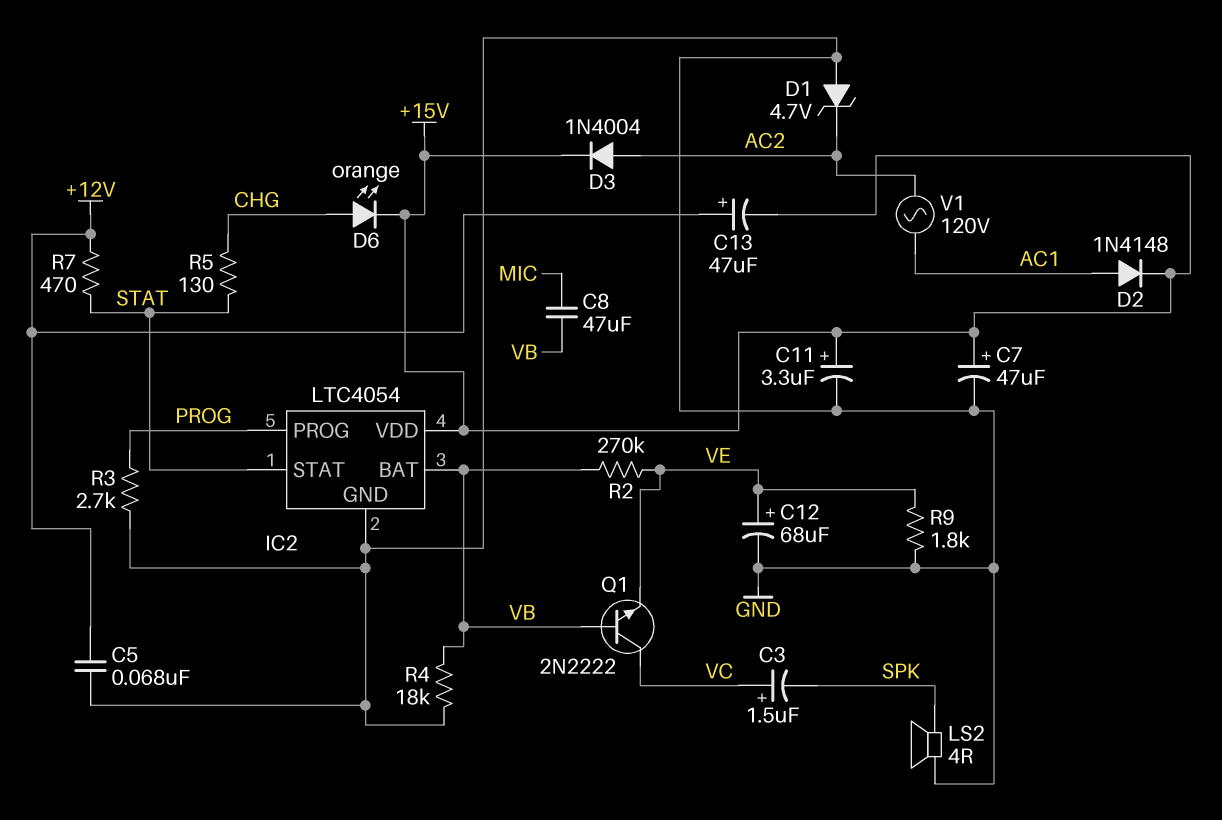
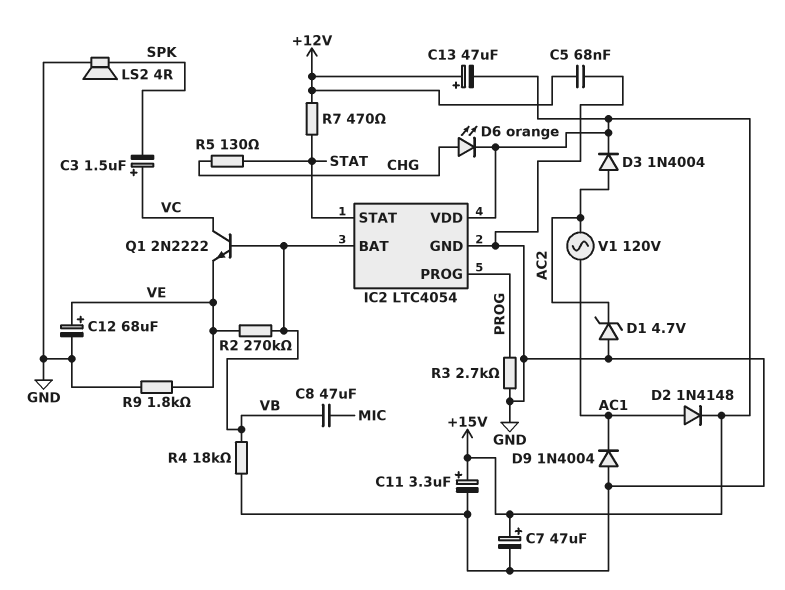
D9: none -> diode 1N4004 (A GND, K AC1)

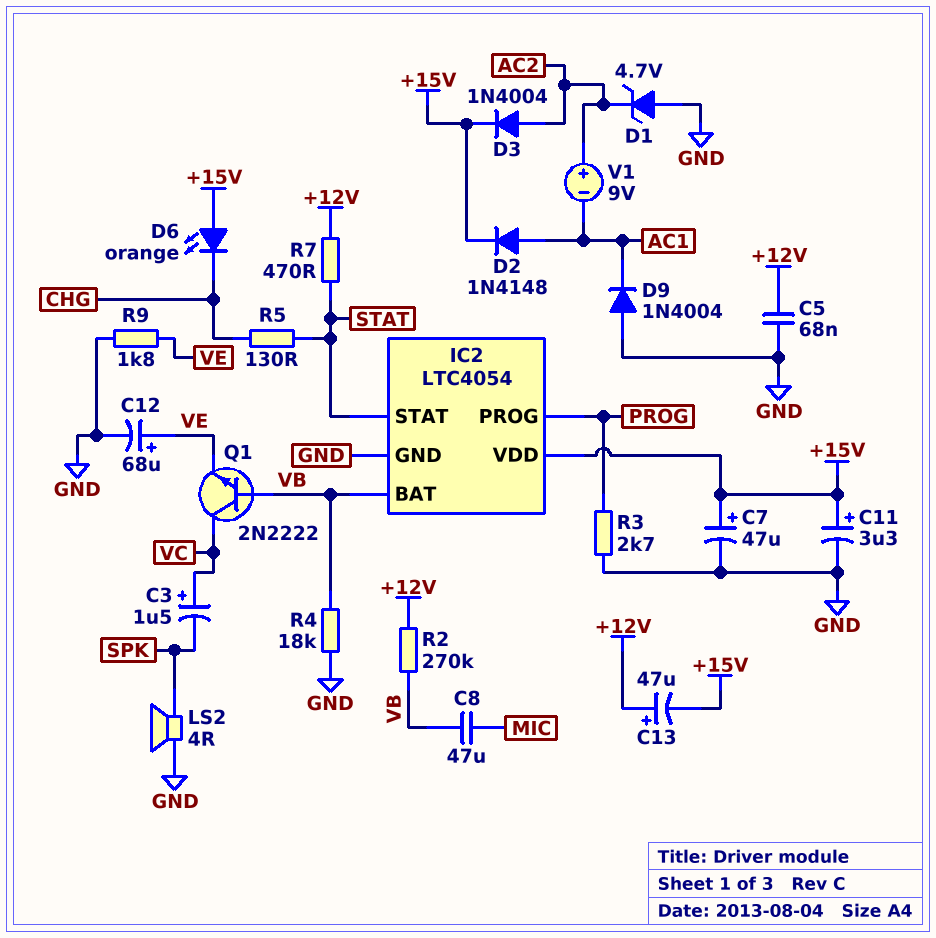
D6: LED orange (A CHG, K +15V) -> LED orange (A +15V, K CHG)
R2: 270k (VB, VE) -> 270k (+12V, VB)
V1: AC 120V (AC1, AC2) -> 9V (plus AC2, minus AC1)

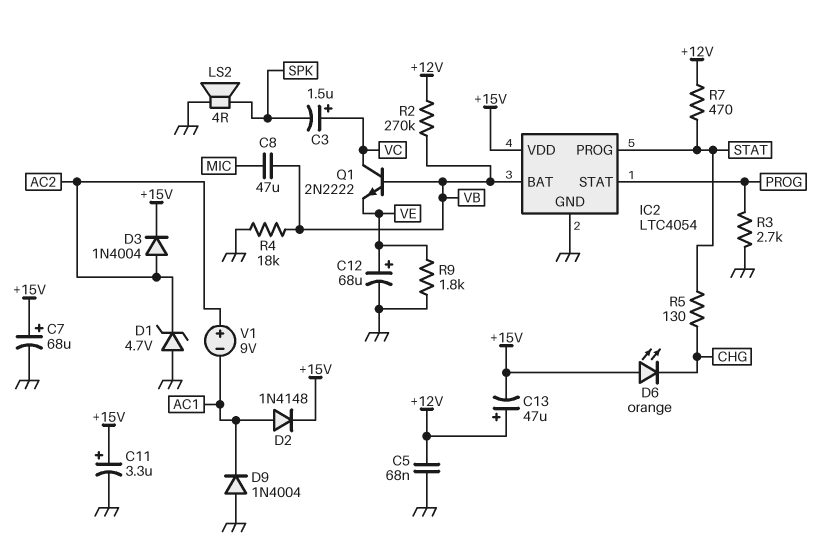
C7: 47uF (plus +15V, minus GND) -> 68uF (plus +15V, minus GND)
IC2 pin PROG: PROG -> STAT
IC2 pin STAT: STAT -> PROG

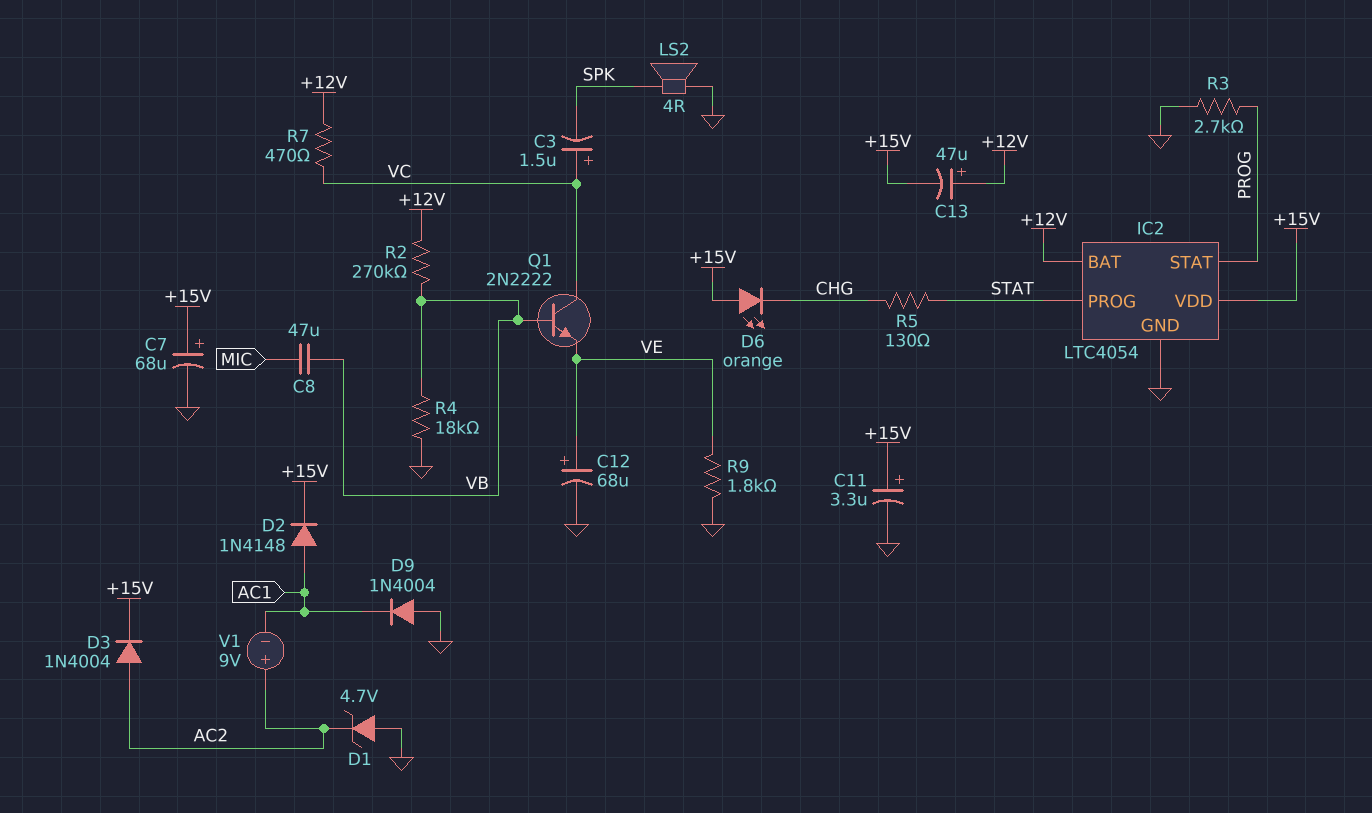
C5: 68nF (+12V, GND) -> none
IC2 pin BAT: VB -> +12V
R7: 470 (+12V, STAT) -> 470 (+12V, VC)

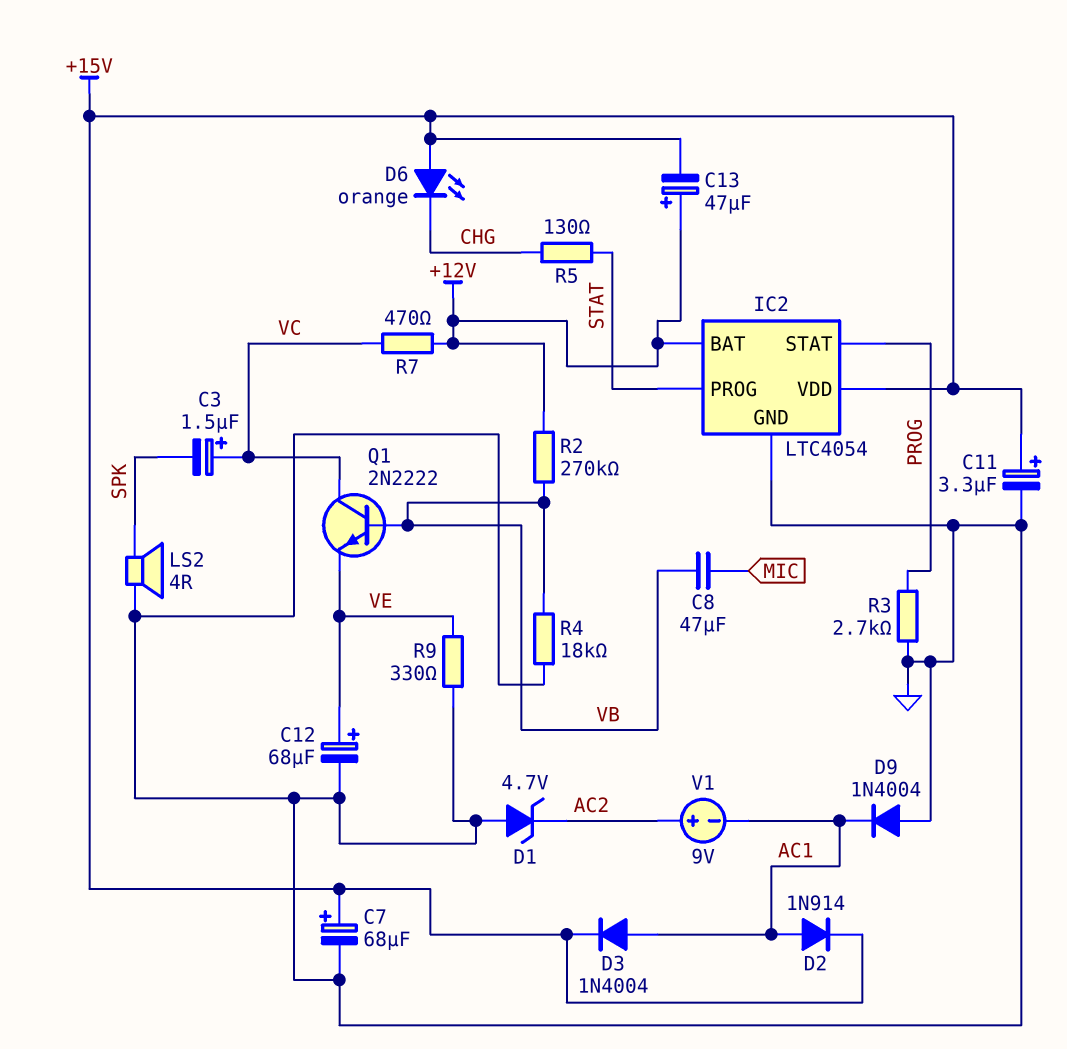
D2: diode 1N4148 (A AC1, K +15V) -> diode 1N914 (A AC1, K +15V)
D3: diode 1N4004 (A AC2, K +15V) -> diode 1N4004 (A AC1, K +15V)
R9: 1.8k (GND, VE) -> 330 (GND, VE)

